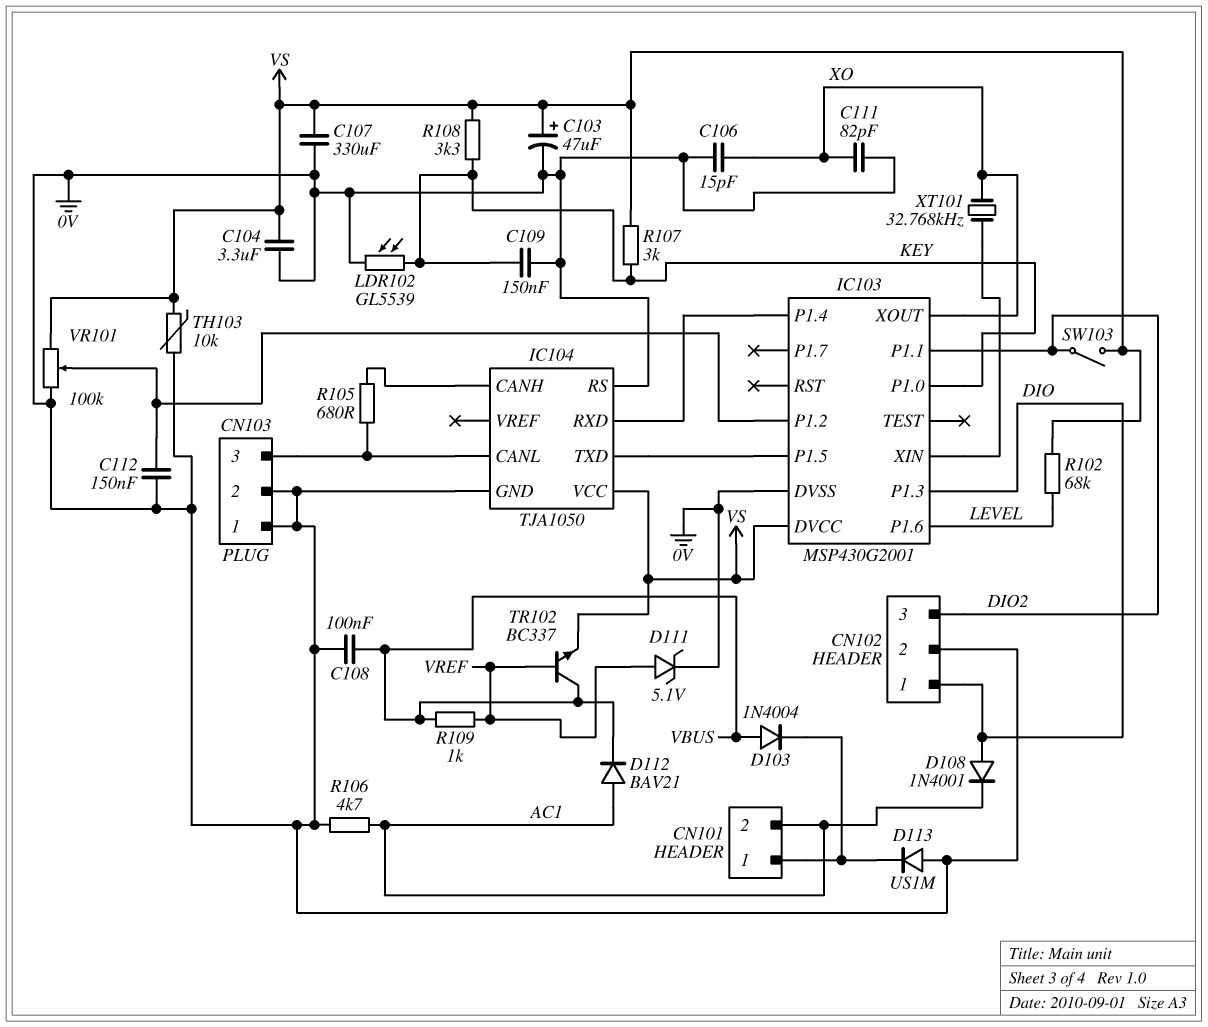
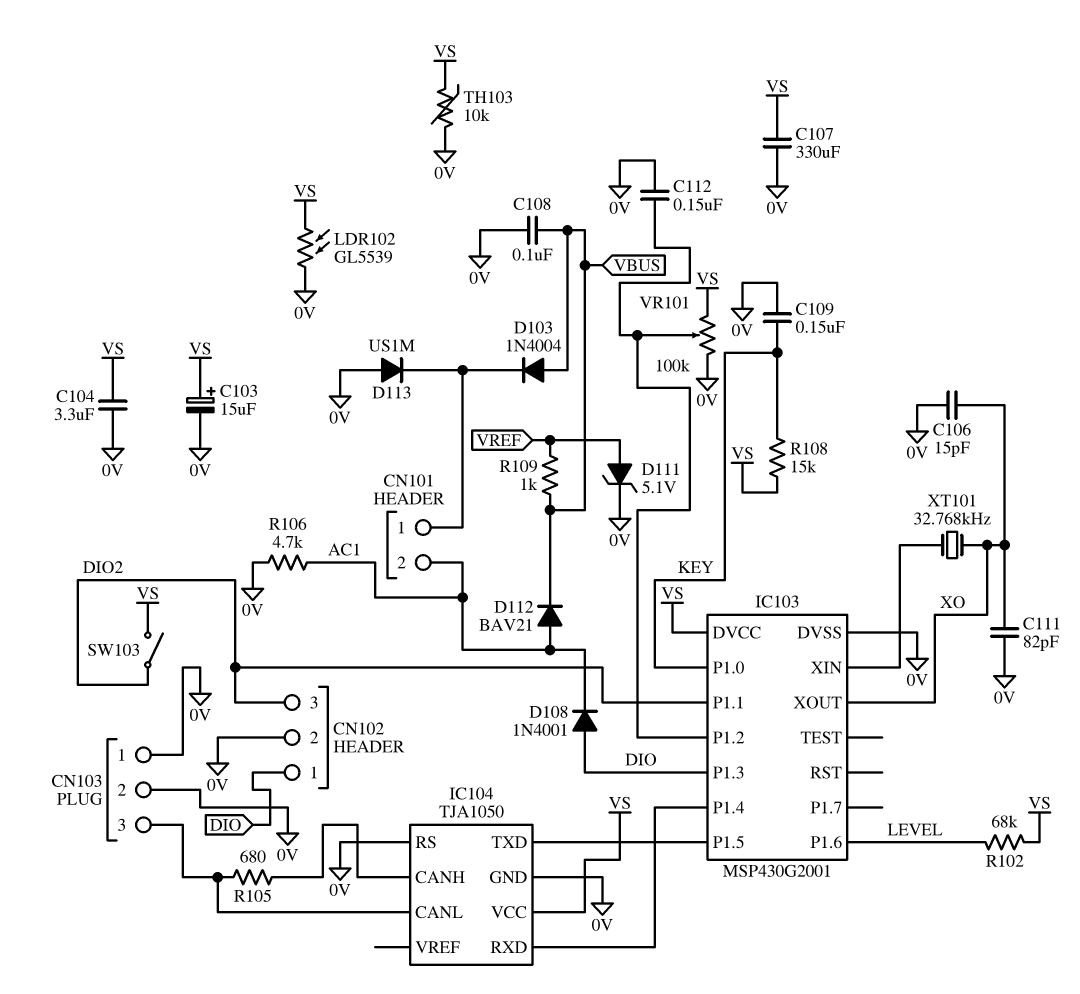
C103: 47uF (plus VS, minus 0V) -> 15uF (plus VS, minus 0V)
LDR102: GL5539 (0V, KEY) -> GL5539 (0V, VS)
R107: 3k (KEY, VS) -> none
R108: 3.3k (KEY, VS) -> 15k (KEY, VS)
TR102: NPN BC337 (B VREF, C VBUS, E VS) -> none

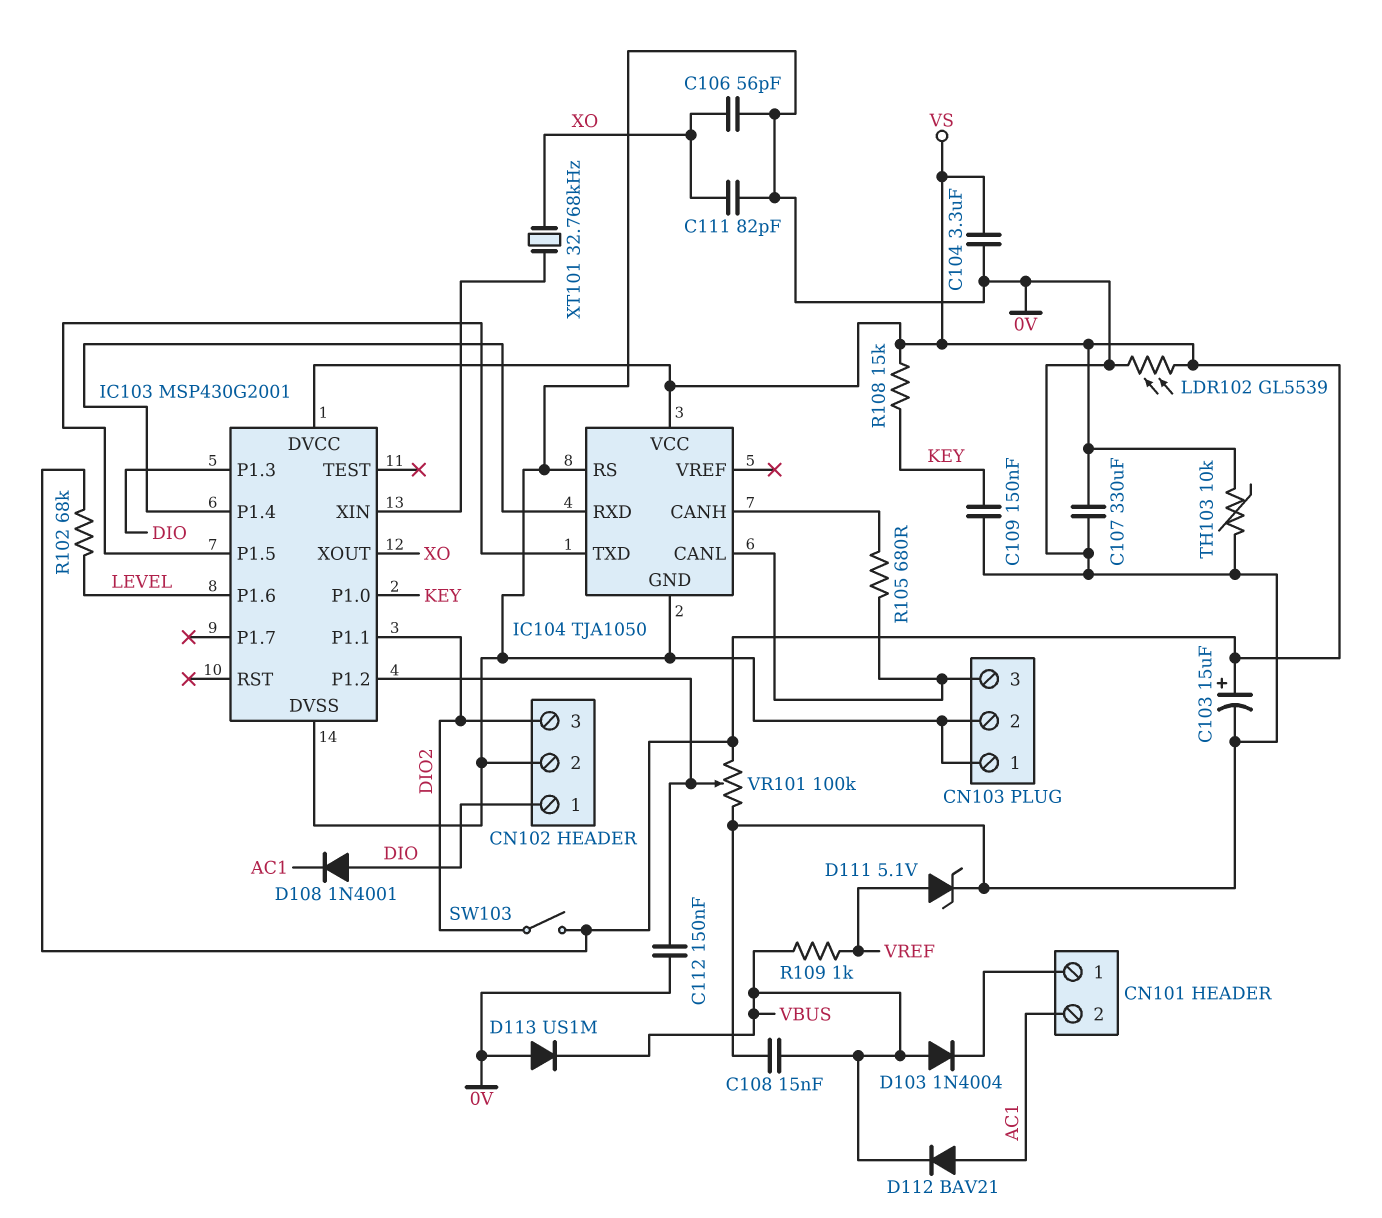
C106: 15pF (0V, XO) -> 56pF (0V, XO)
C108: 100nF (0V, VBUS) -> 15nF (0V, VBUS)
D113: diode US1M (A 0V, K CN101/1) -> diode US1M (A 0V, K VBUS)
R106: 4.7k (0V, AC1) -> none

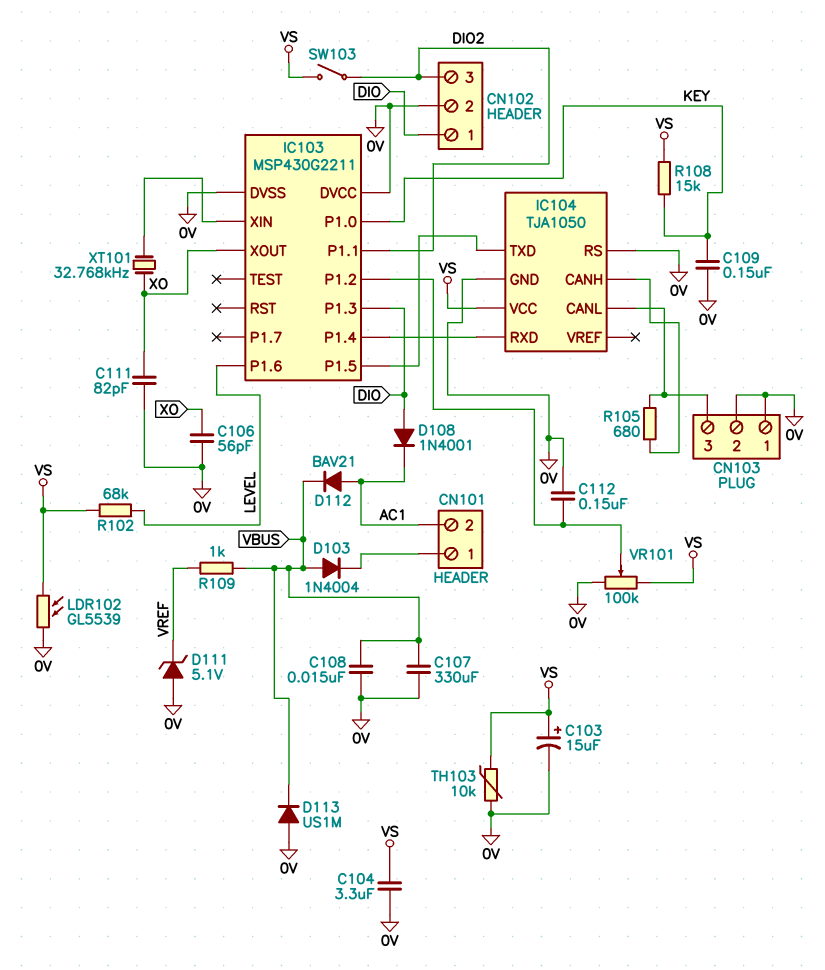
C107: 330uF (0V, VS) -> 330uF (0V, VBUS)
D111: zener 5.1V (A VREF, K 0V) -> zener 5.1V (A 0V, K VREF)
IC103: MSP430G2001 -> MSP430G2211
IC103 pin DVCC: VS -> 0V

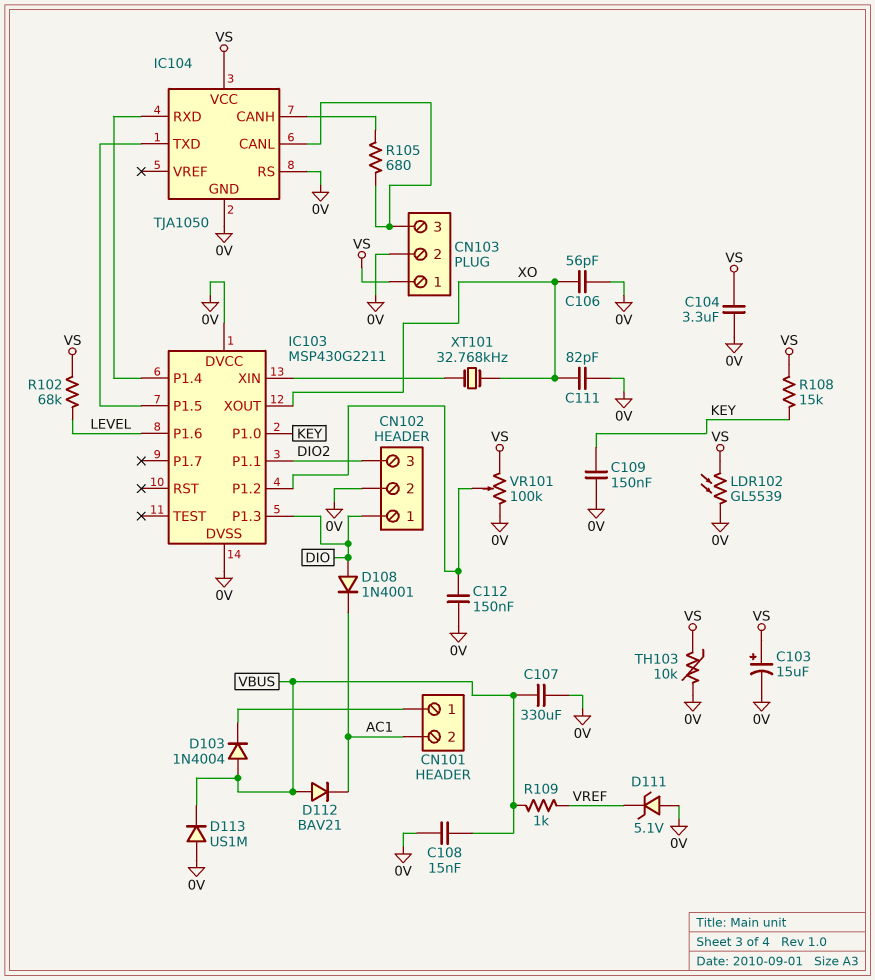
CN103 pin 1: 0V -> VS
D112: diode BAV21 (A AC1, K VBUS) -> diode BAV21 (A VBUS, K AC1)
SW103: switch (DIO2, VS) -> none

